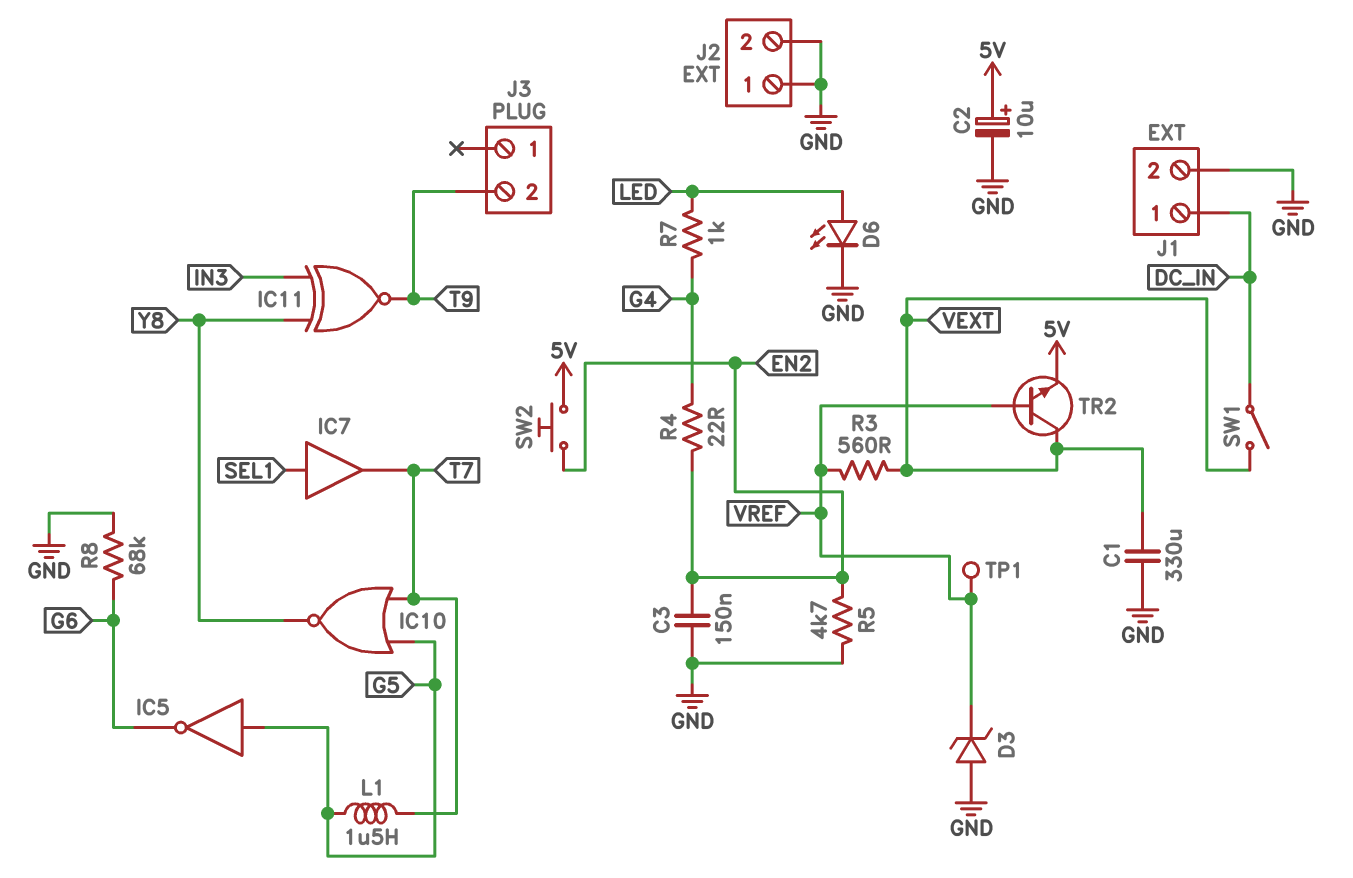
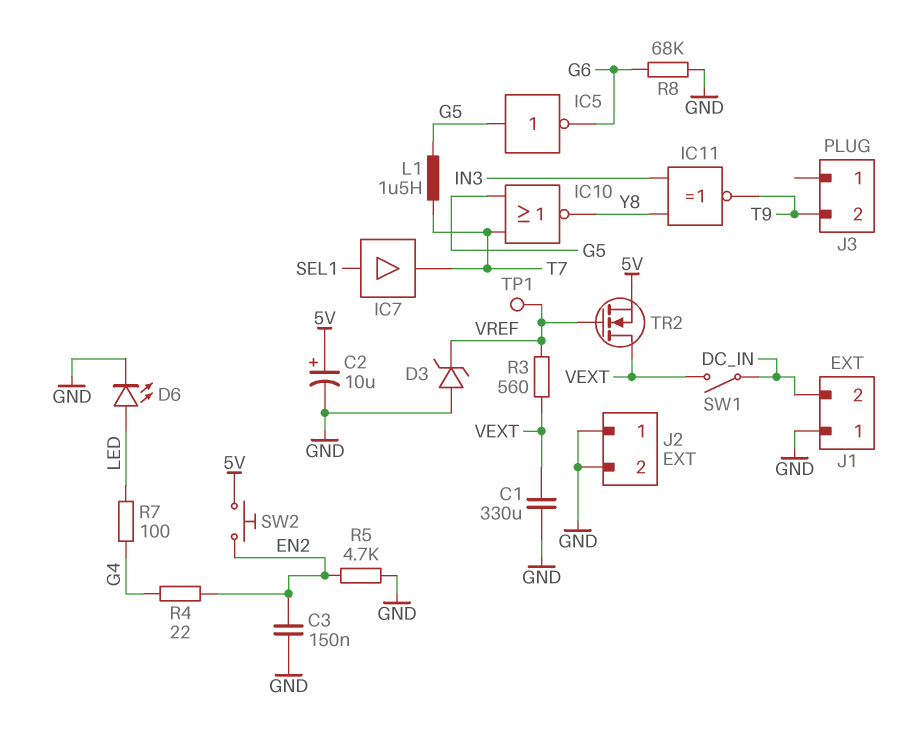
J1 pin 1: DC_IN -> GND
J1 pin 2: GND -> DC_IN
R7: 1k (G4, LED) -> 100 (G4, LED)
TR2: NPN (B VREF, C VEXT, E 5V) -> NMOS (G VREF, D VEXT, S 5V)

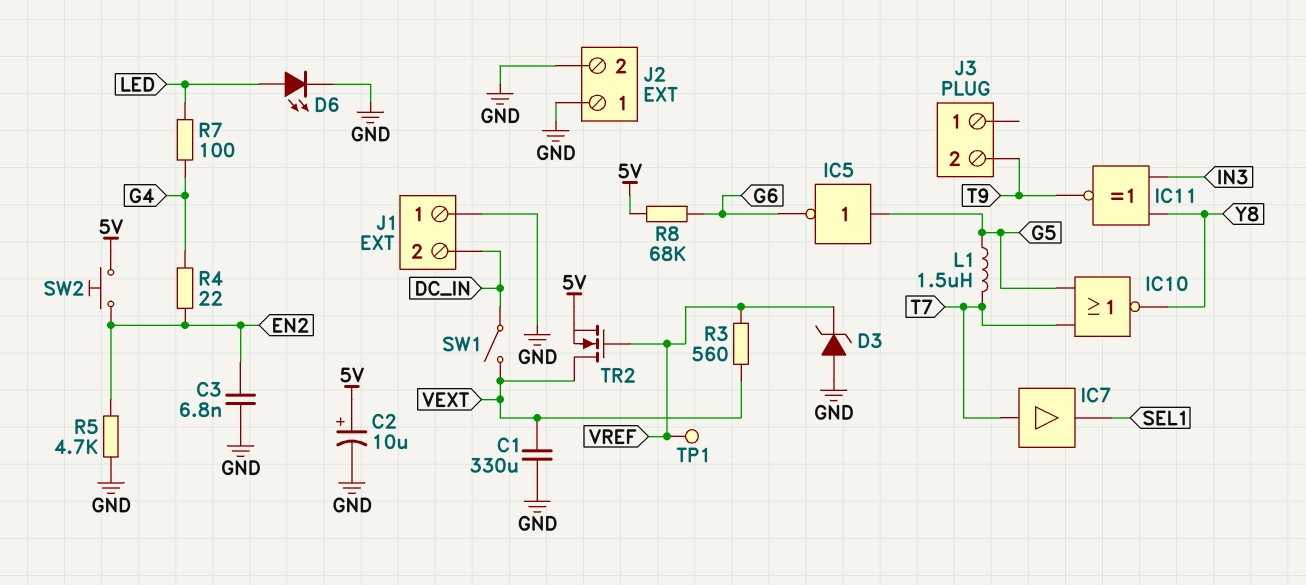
C3: 150nF (EN2, GND) -> 6.8nF (EN2, GND)
IC7: buffer (in SEL1, out T7) -> buffer (in T7, out SEL1)
R8: 68k (G6, GND) -> 68k (5V, G6)

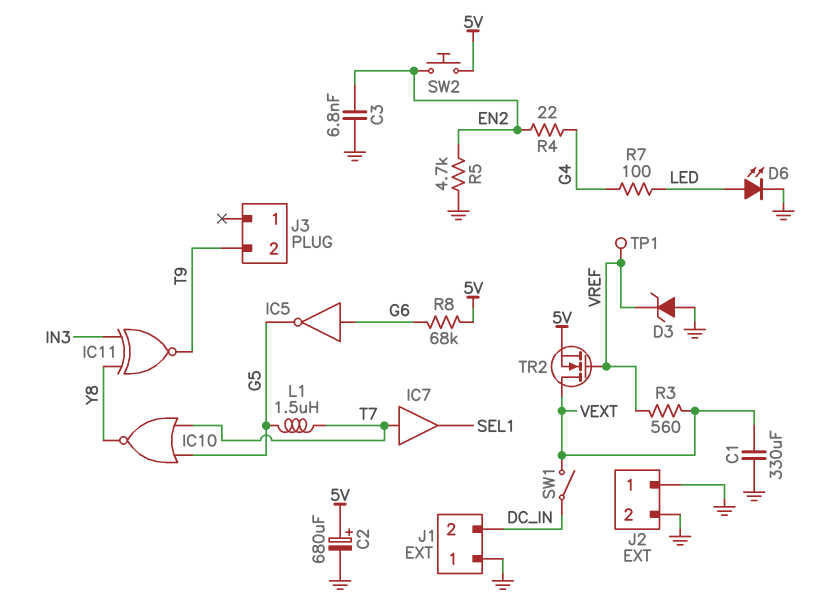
C2: 10uF (plus 5V, minus GND) -> 680uF (plus 5V, minus GND)
IC5: NOT (in G5, out G6) -> NOT (in G6, out G5)

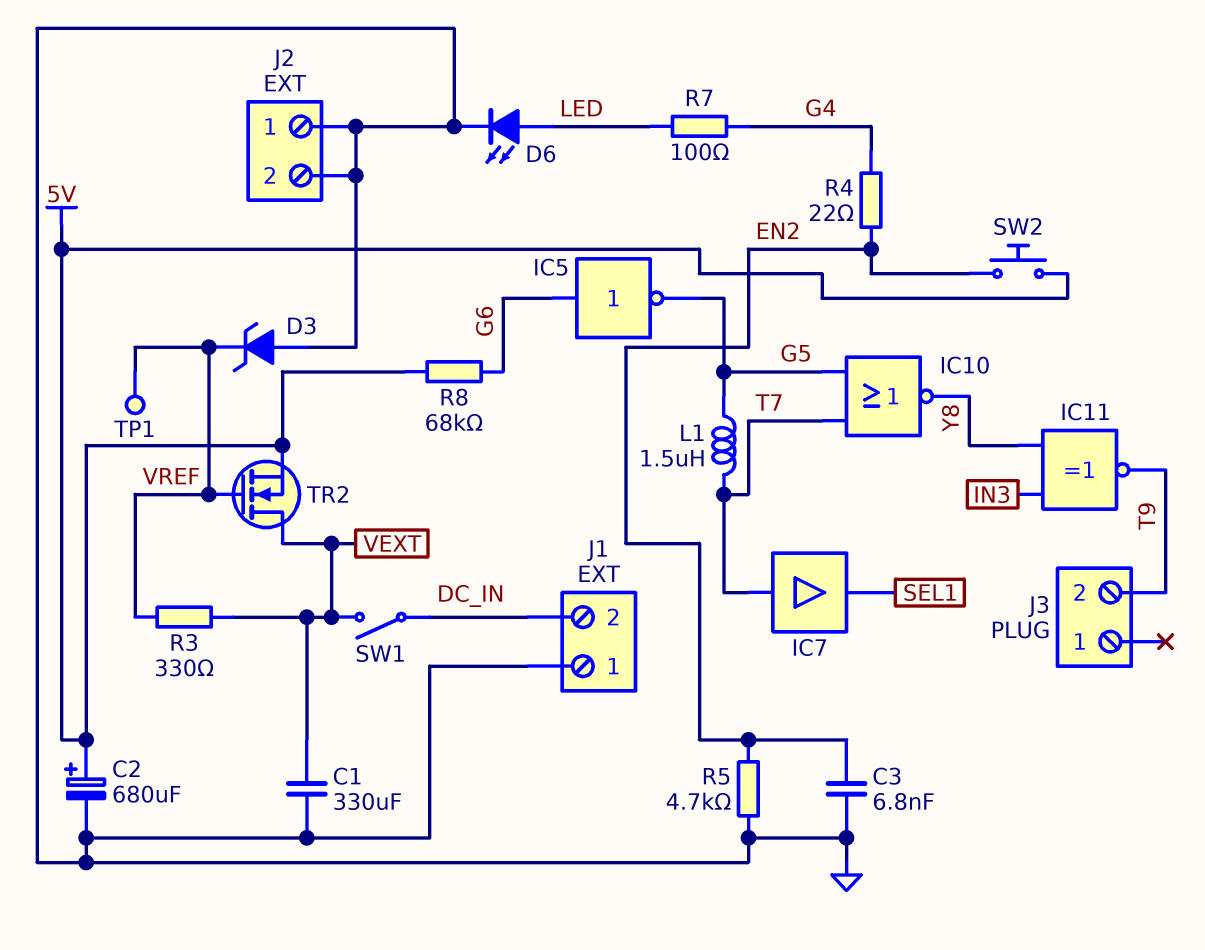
R3: 560 (VEXT, VREF) -> 330 (VEXT, VREF)

